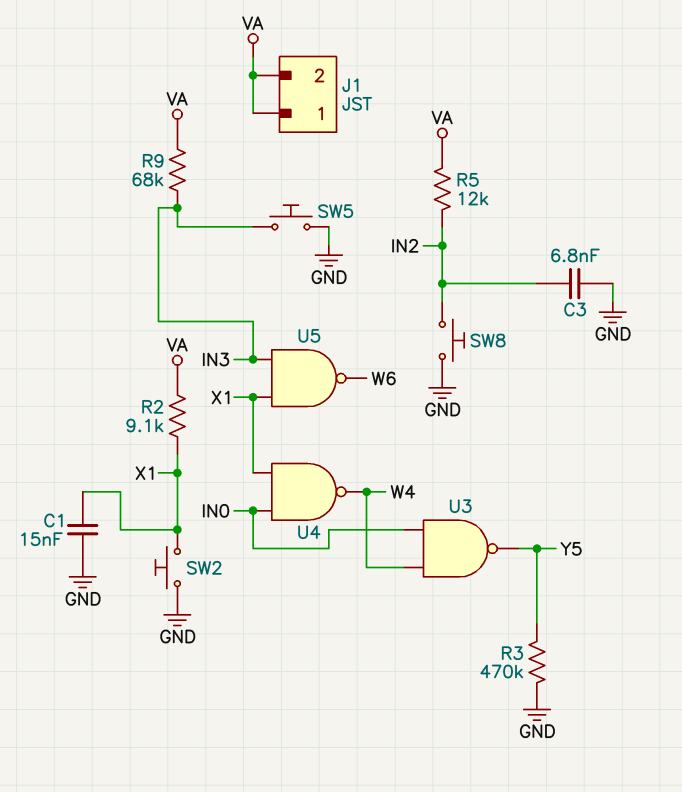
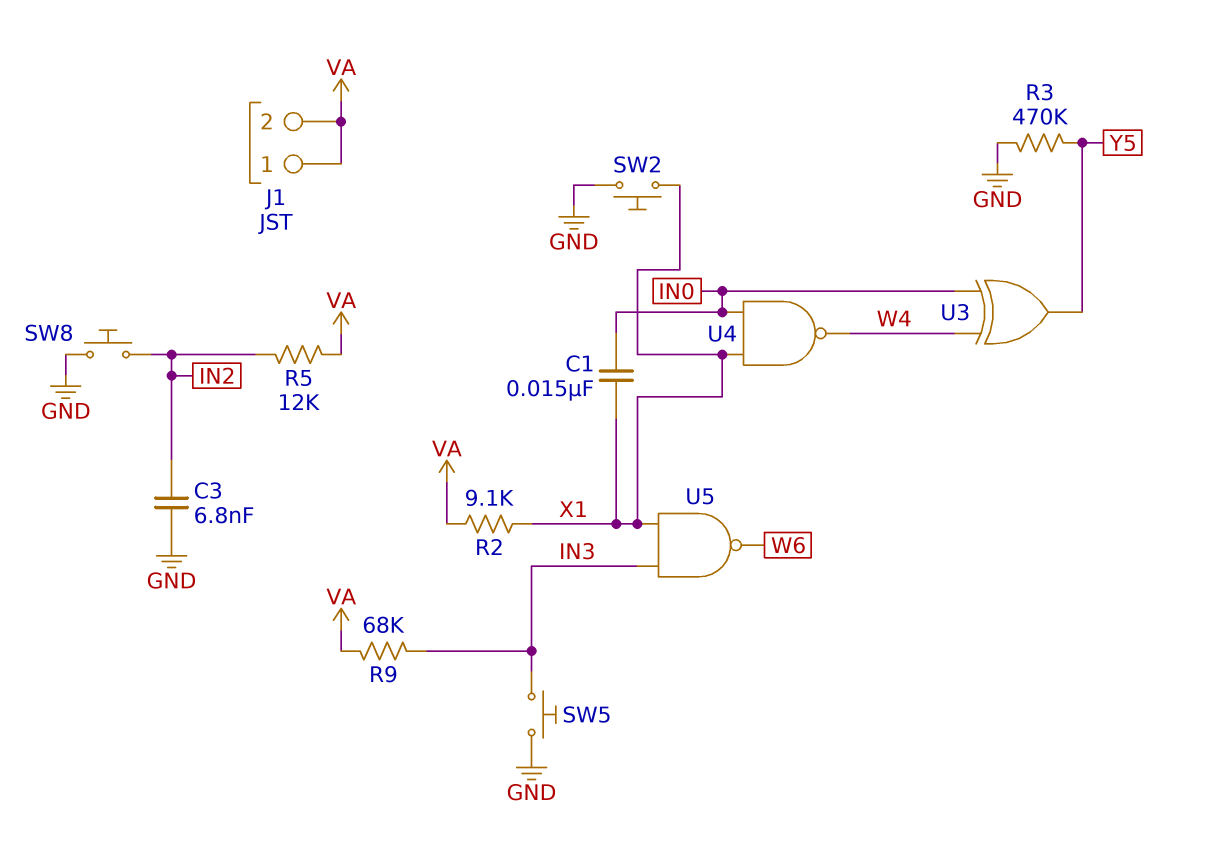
C1: 15nF (GND, X1) -> 15nF (IN0, X1)
U3: NAND (in IN0, in W4, out Y5) -> XOR (in IN0, in W4, out Y5)

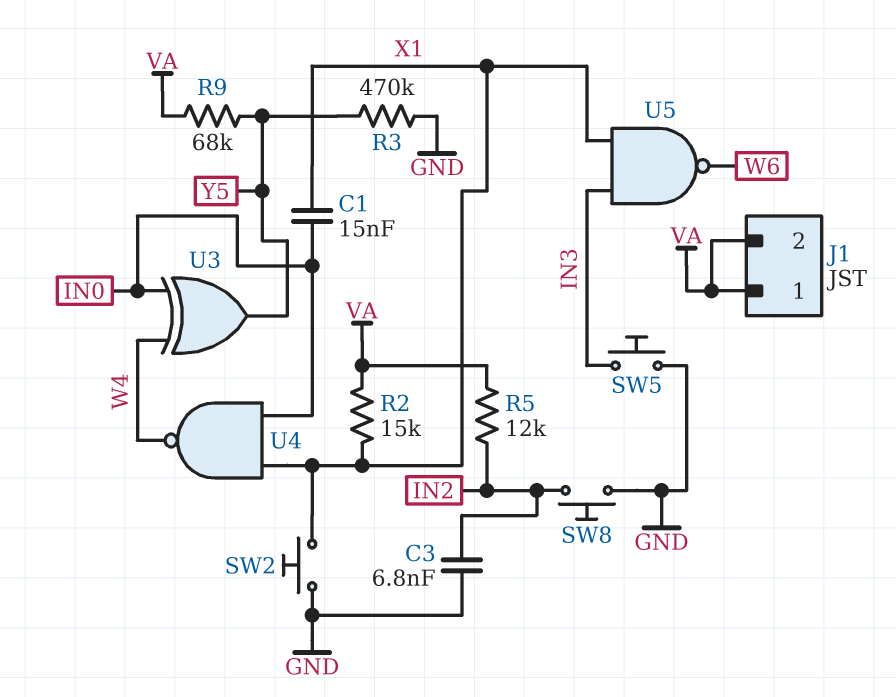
R2: 9.1k (VA, X1) -> 15k (VA, X1)
R9: 68k (IN3, VA) -> 68k (VA, Y5)

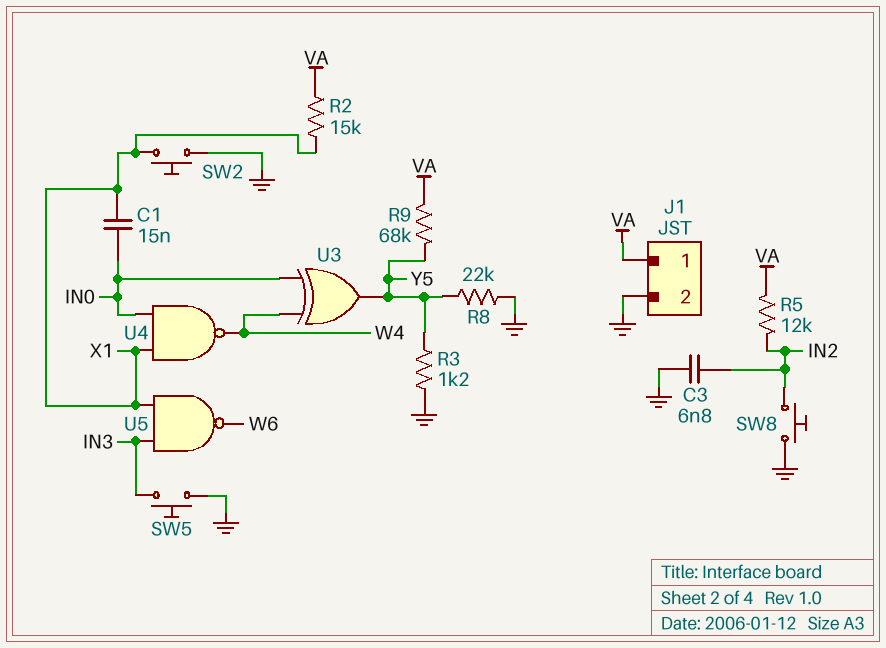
J1 pin 2: VA -> GND
R3: 470k (GND, Y5) -> 1.2k (GND, Y5)
R8: none -> 22k (GND, Y5)

